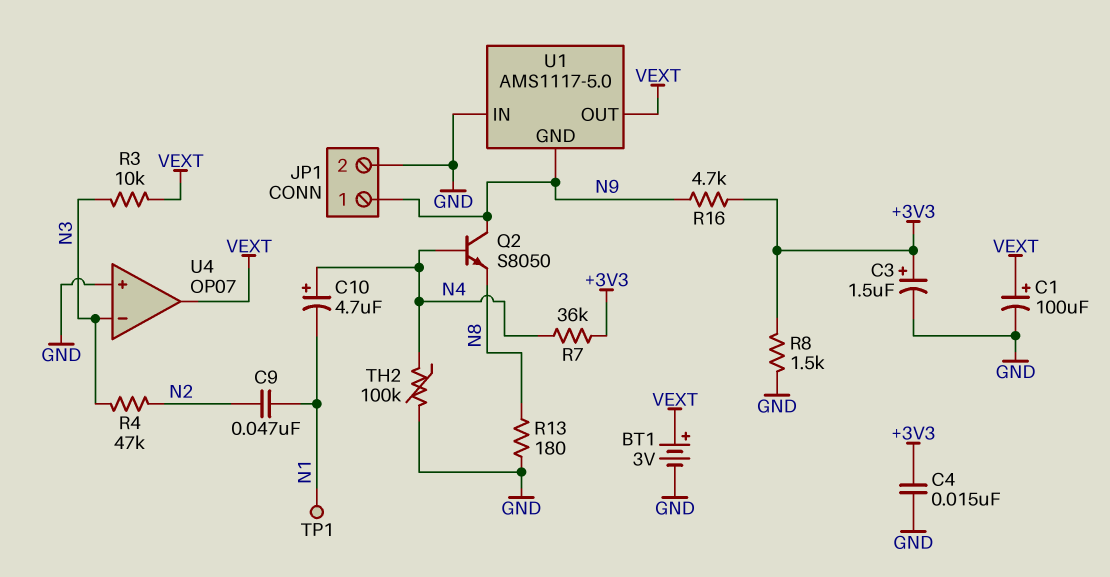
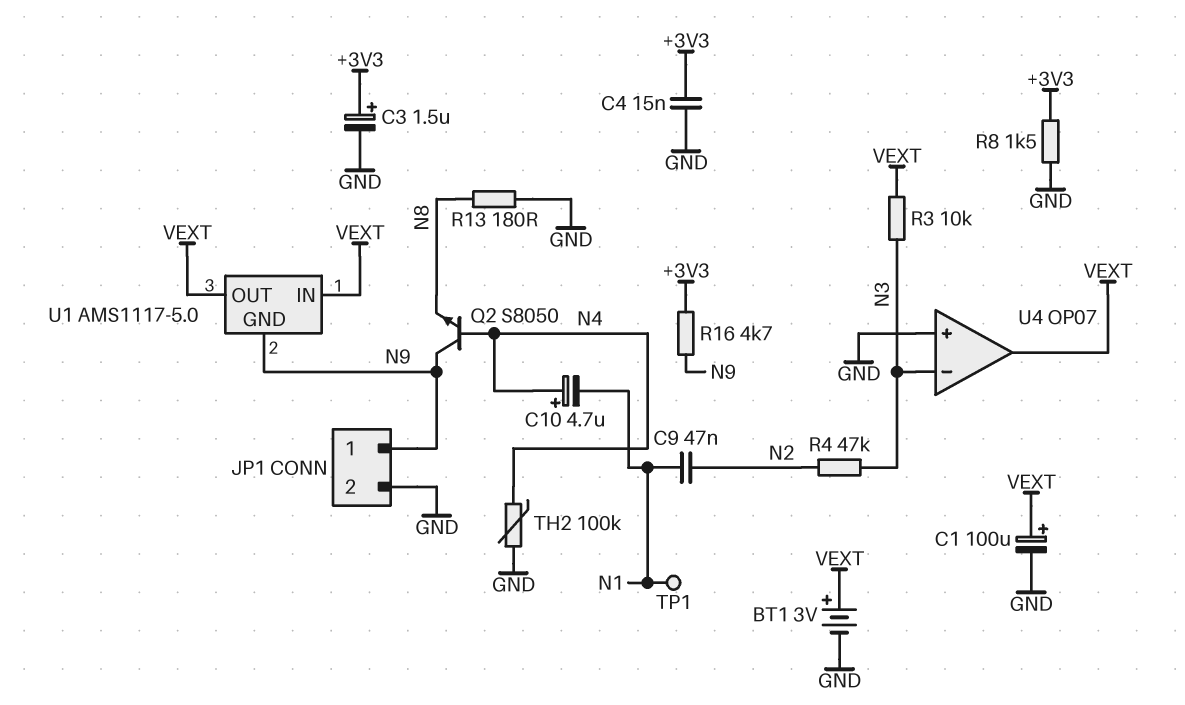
R7: 36k (+3V3, N4) -> none
U1 pin IN: GND -> VEXT

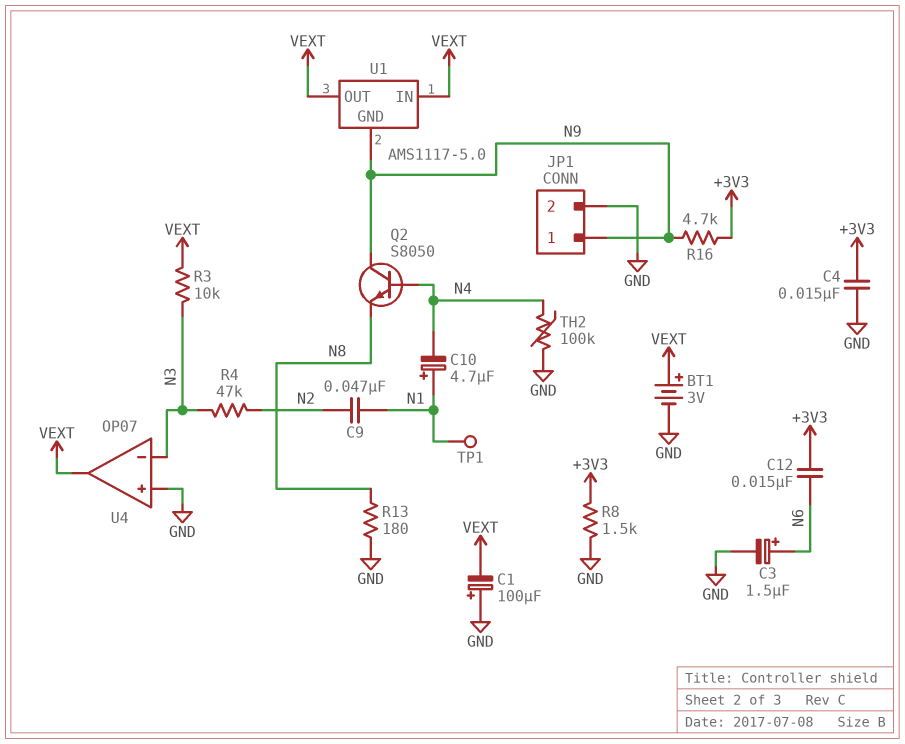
C1: 100uF (plus VEXT, minus GND) -> 100uF (plus GND, minus VEXT)
C3: 1.5uF (plus +3V3, minus GND) -> 1.5uF (plus N6, minus GND)
C10: 4.7uF (plus N4, minus N1) -> 4.7uF (plus N1, minus N4)
C12: none -> 15nF (+3V3, N6)

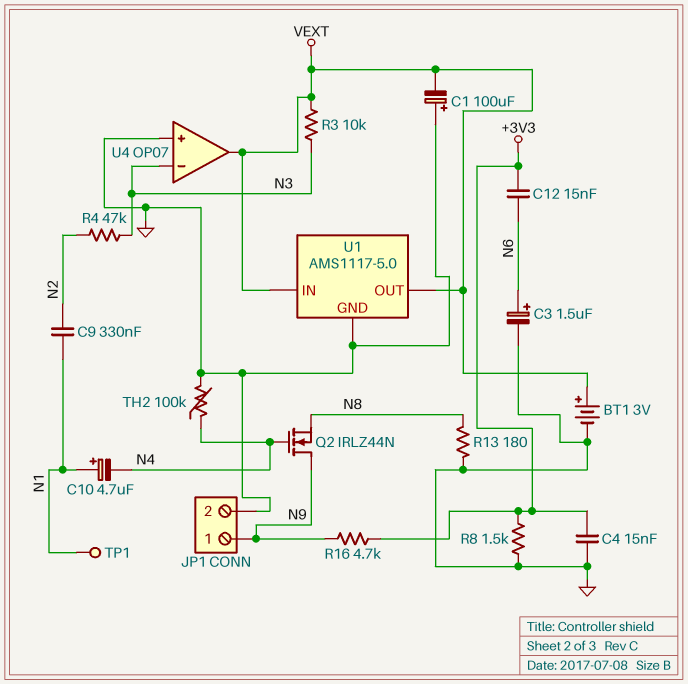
C9: 47nF (N1, N2) -> 330nF (N1, N2)
Q2: NPN S8050 (B N4, C N9, E N8) -> NMOS IRLZ44N (G N4, D N9, S N8)
U1 pin GND: N9 -> GND

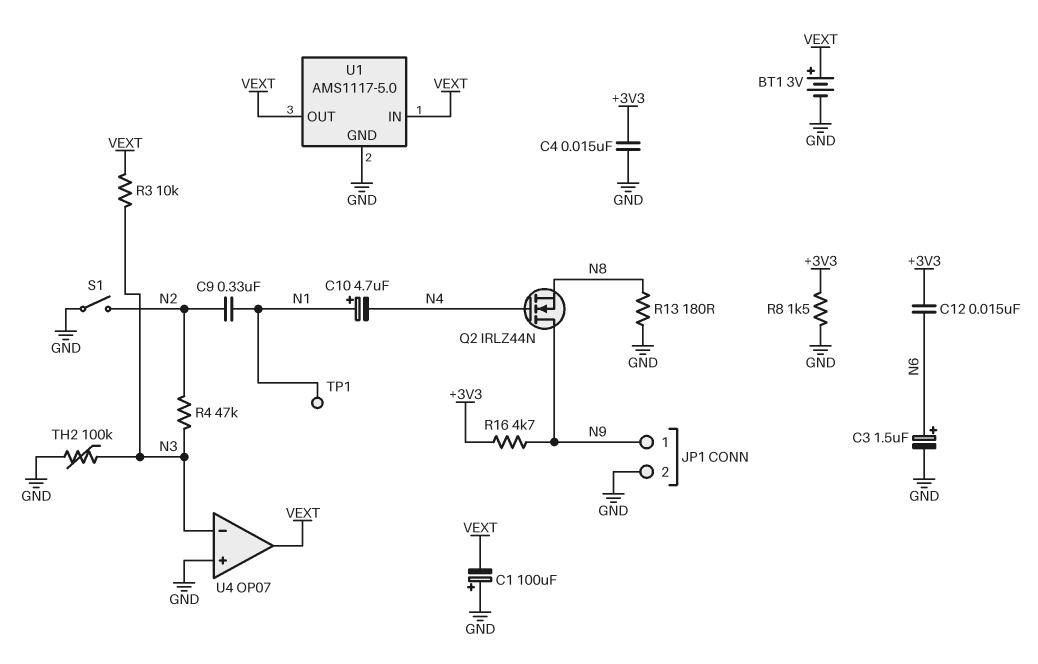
S1: none -> switch (GND, N2)
TH2: 100k (GND, N4) -> 100k (GND, N3)

